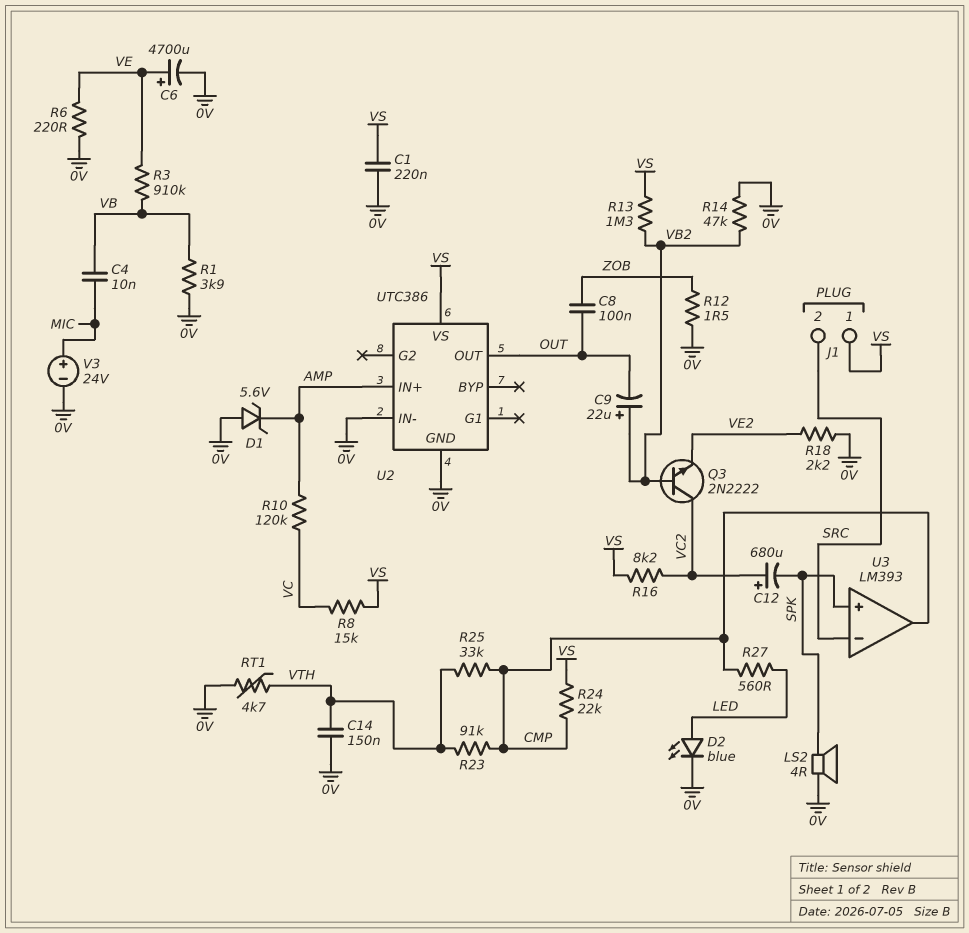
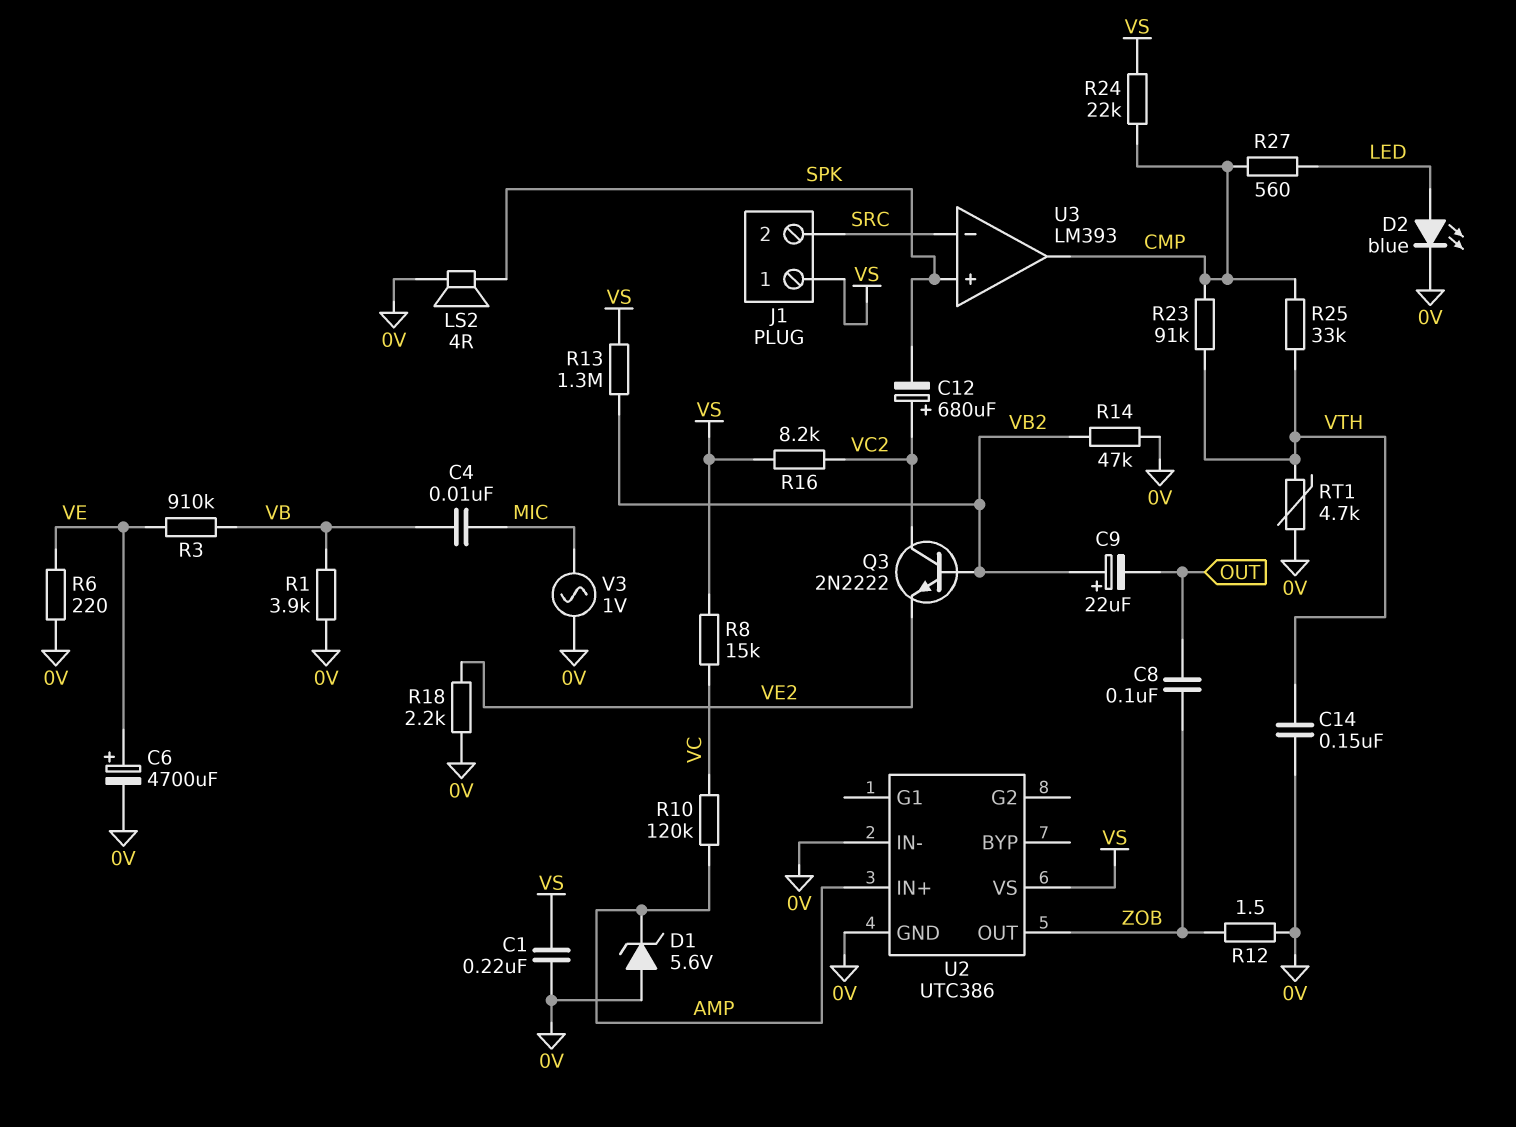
U2 pin OUT: OUT -> ZOB
V3: 24V (plus MIC, minus 0V) -> AC 1V (0V, MIC)

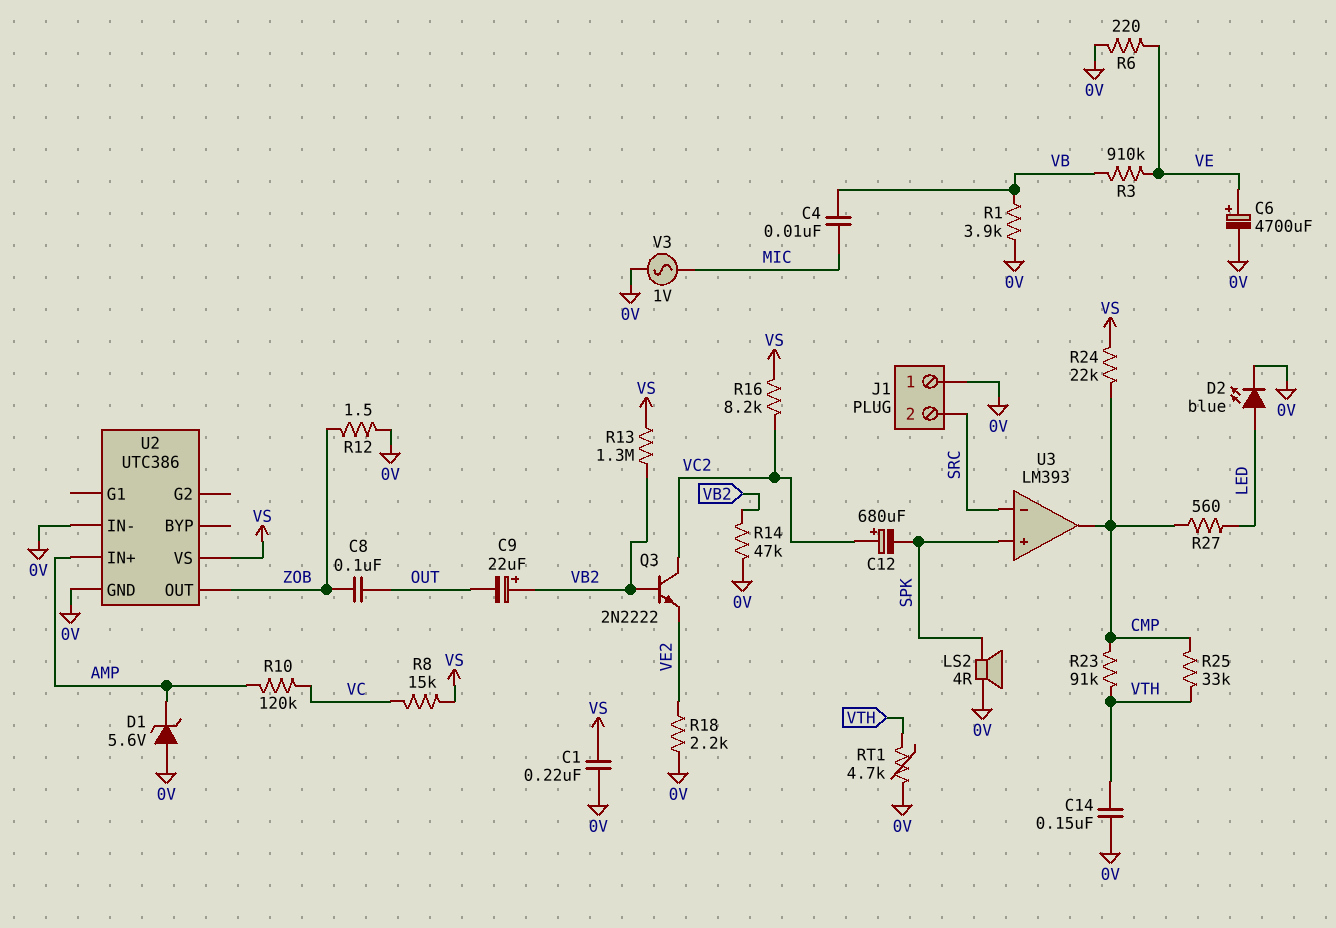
J1 pin 1: VS -> 0V

